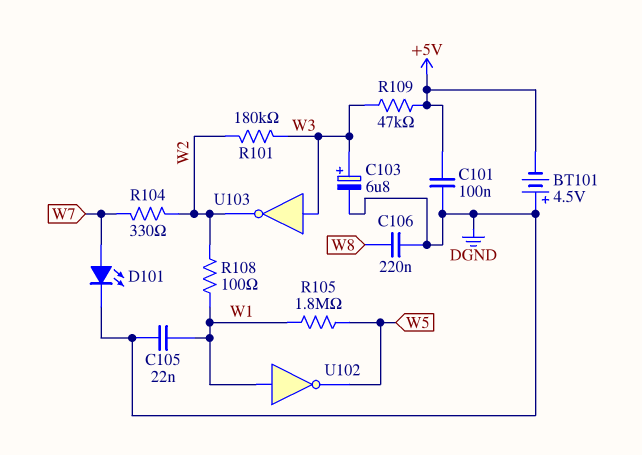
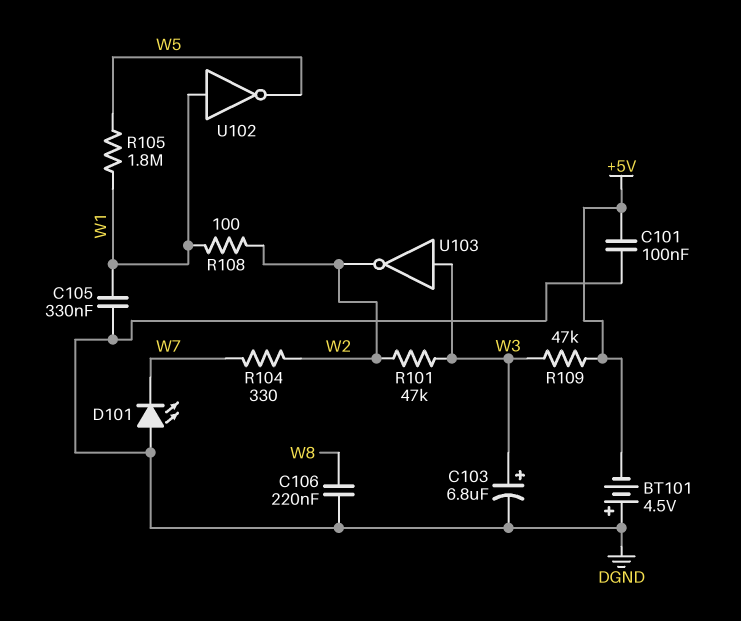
C105: 22nF (DGND, W1) -> 330nF (DGND, W1)
D101: LED (A W7, K DGND) -> LED (A DGND, K W7)
R101: 180k (W2, W3) -> 47k (W2, W3)

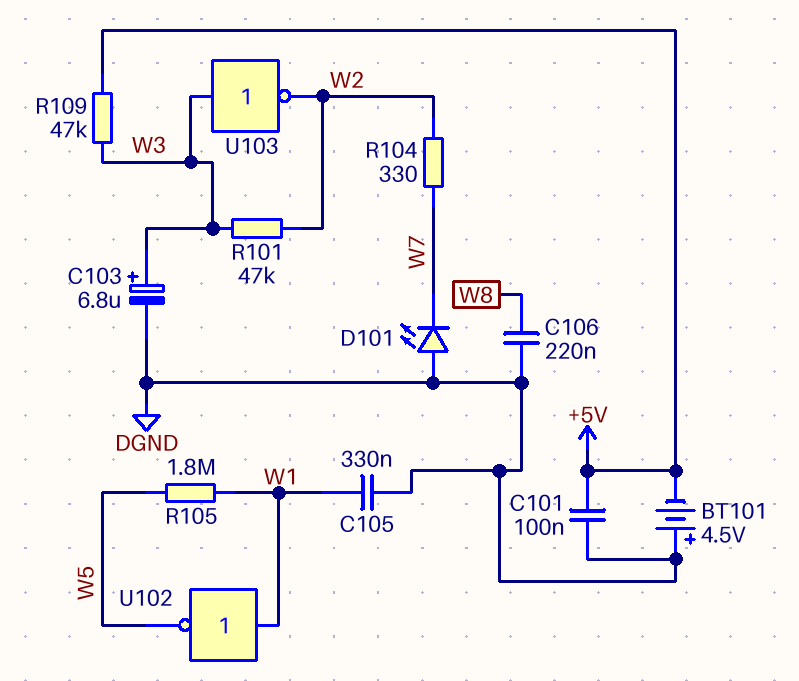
R108: 100 (W1, W2) -> none

